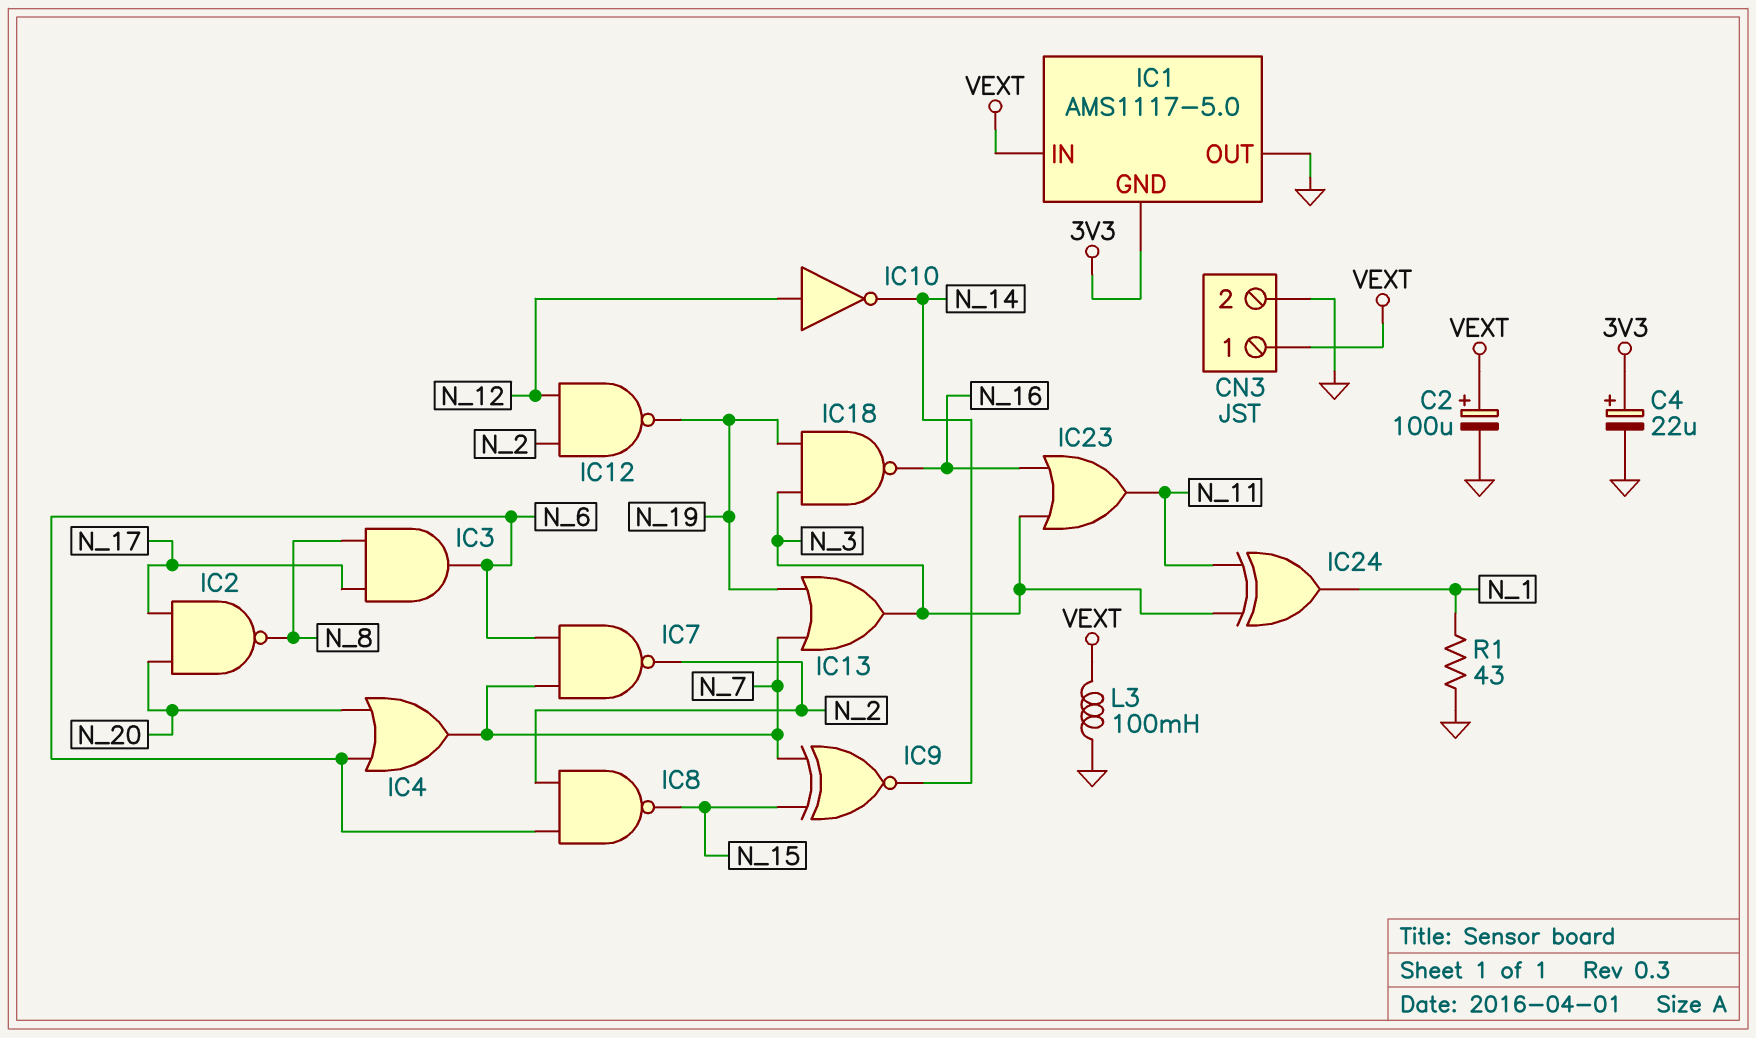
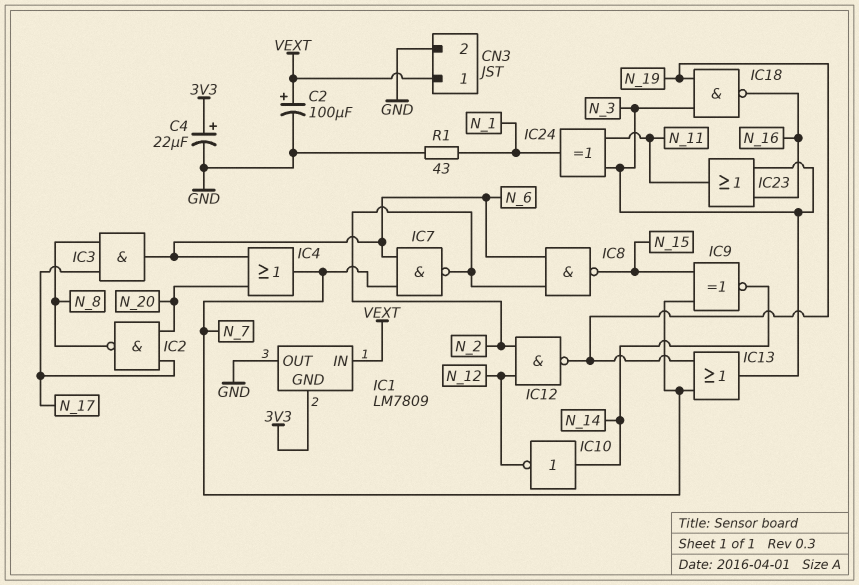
IC1: AMS1117-5.0 -> LM7809
IC10: NOT (in N_12, out N_14) -> NOT (in N_14, out N_12)
L3: 100mH (GND, VEXT) -> none

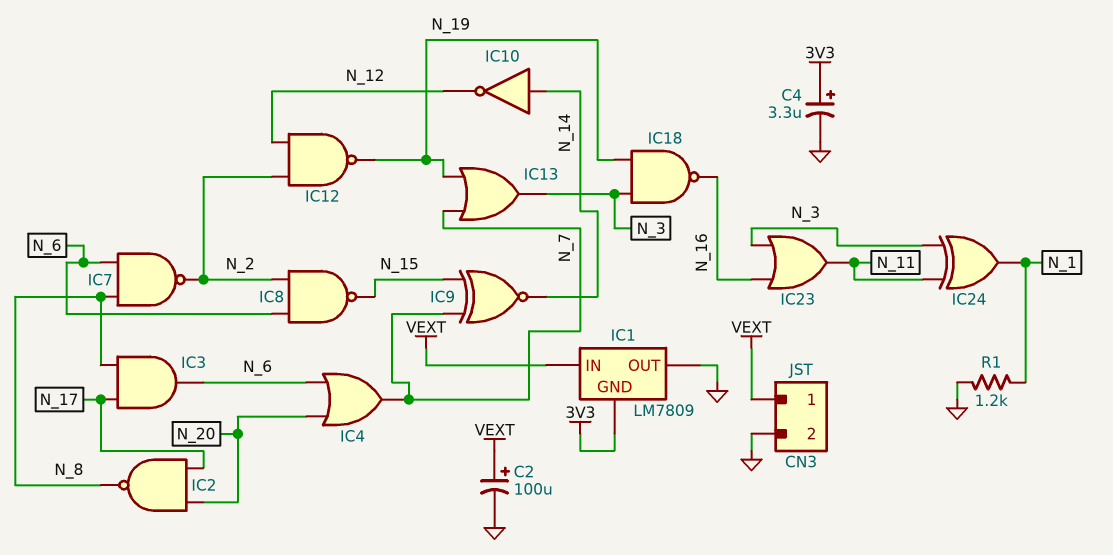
C4: 22uF (plus 3V3, minus GND) -> 3.3uF (plus 3V3, minus GND)
IC7: NAND (in N_6, in N_7, out N_2) -> NAND (in N_6, in N_8, out N_2)
R1: 43 (GND, N_1) -> 1.2k (GND, N_1)

